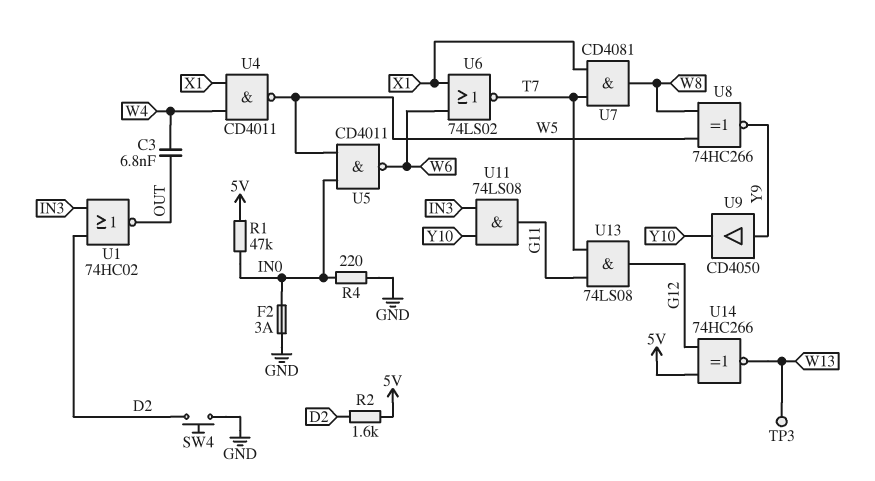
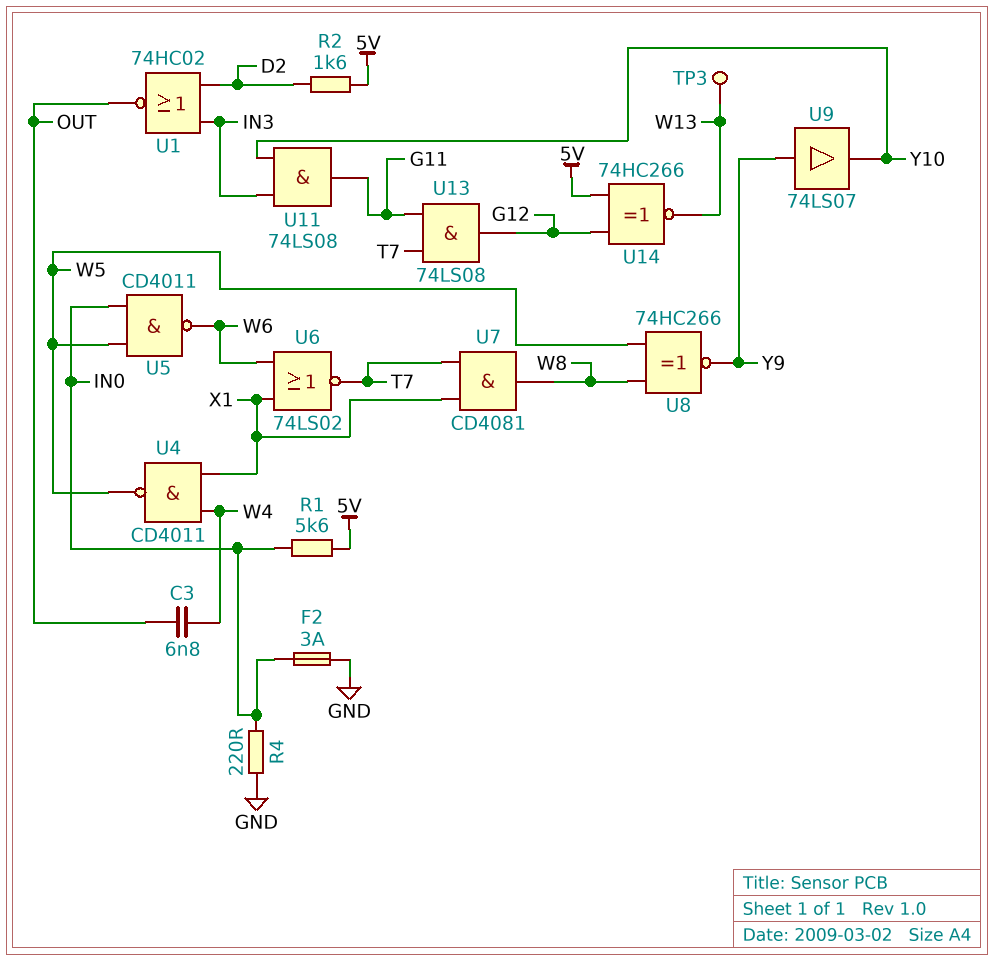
R1: 47k (5V, IN0) -> 5.6k (5V, IN0)
SW4: button (D2, GND) -> none
U9: buffer CD4050 (in Y9, out Y10) -> buffer 74LS07 (in Y9, out Y10)

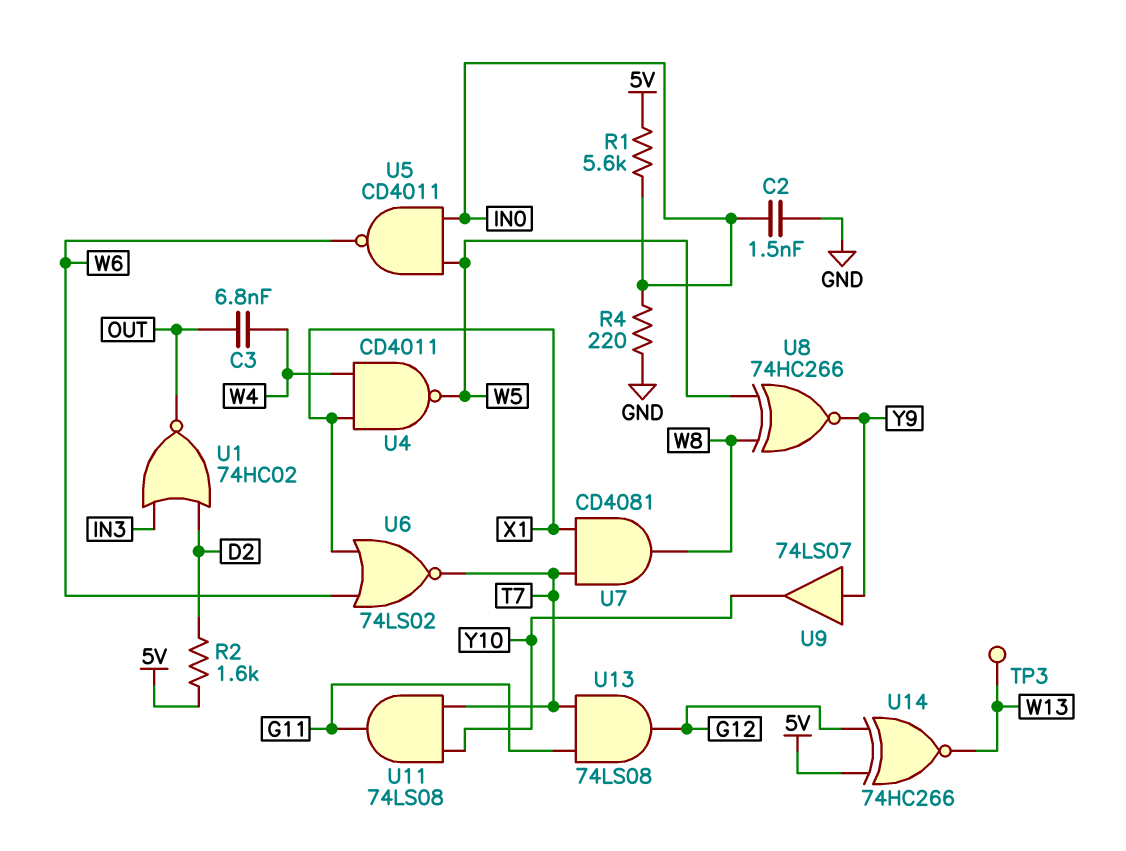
C2: none -> 1.5nF (GND, IN0)
F2: 3A (GND, IN0) -> none
U11: AND 74LS08 (in IN3, in Y10, out G11) -> AND 74LS08 (in T7, in Y10, out G11)

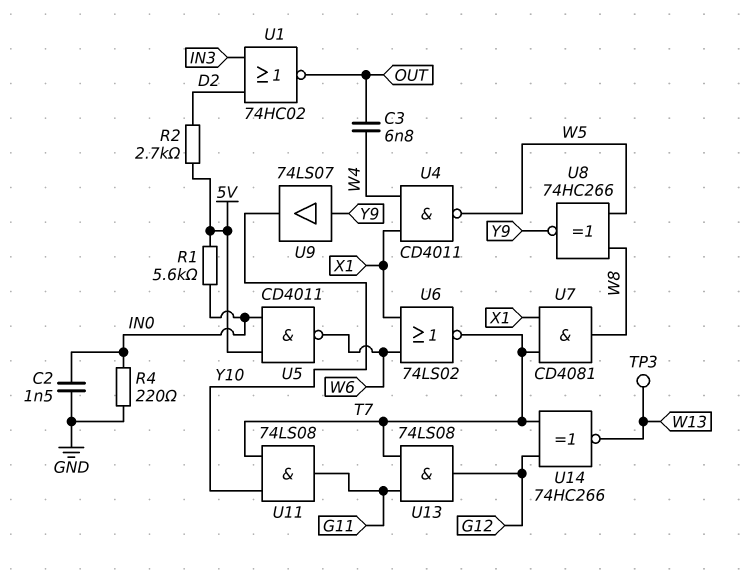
R2: 1.6k (5V, D2) -> 2.7k (5V, D2)
U5: NAND CD4011 (in IN0, in W5, out W6) -> NAND CD4011 (in 5V, in IN0, out W6)
U14: XNOR 74HC266 (in 5V, in G12, out W13) -> XNOR 74HC266 (in G12, in T7, out W13)

